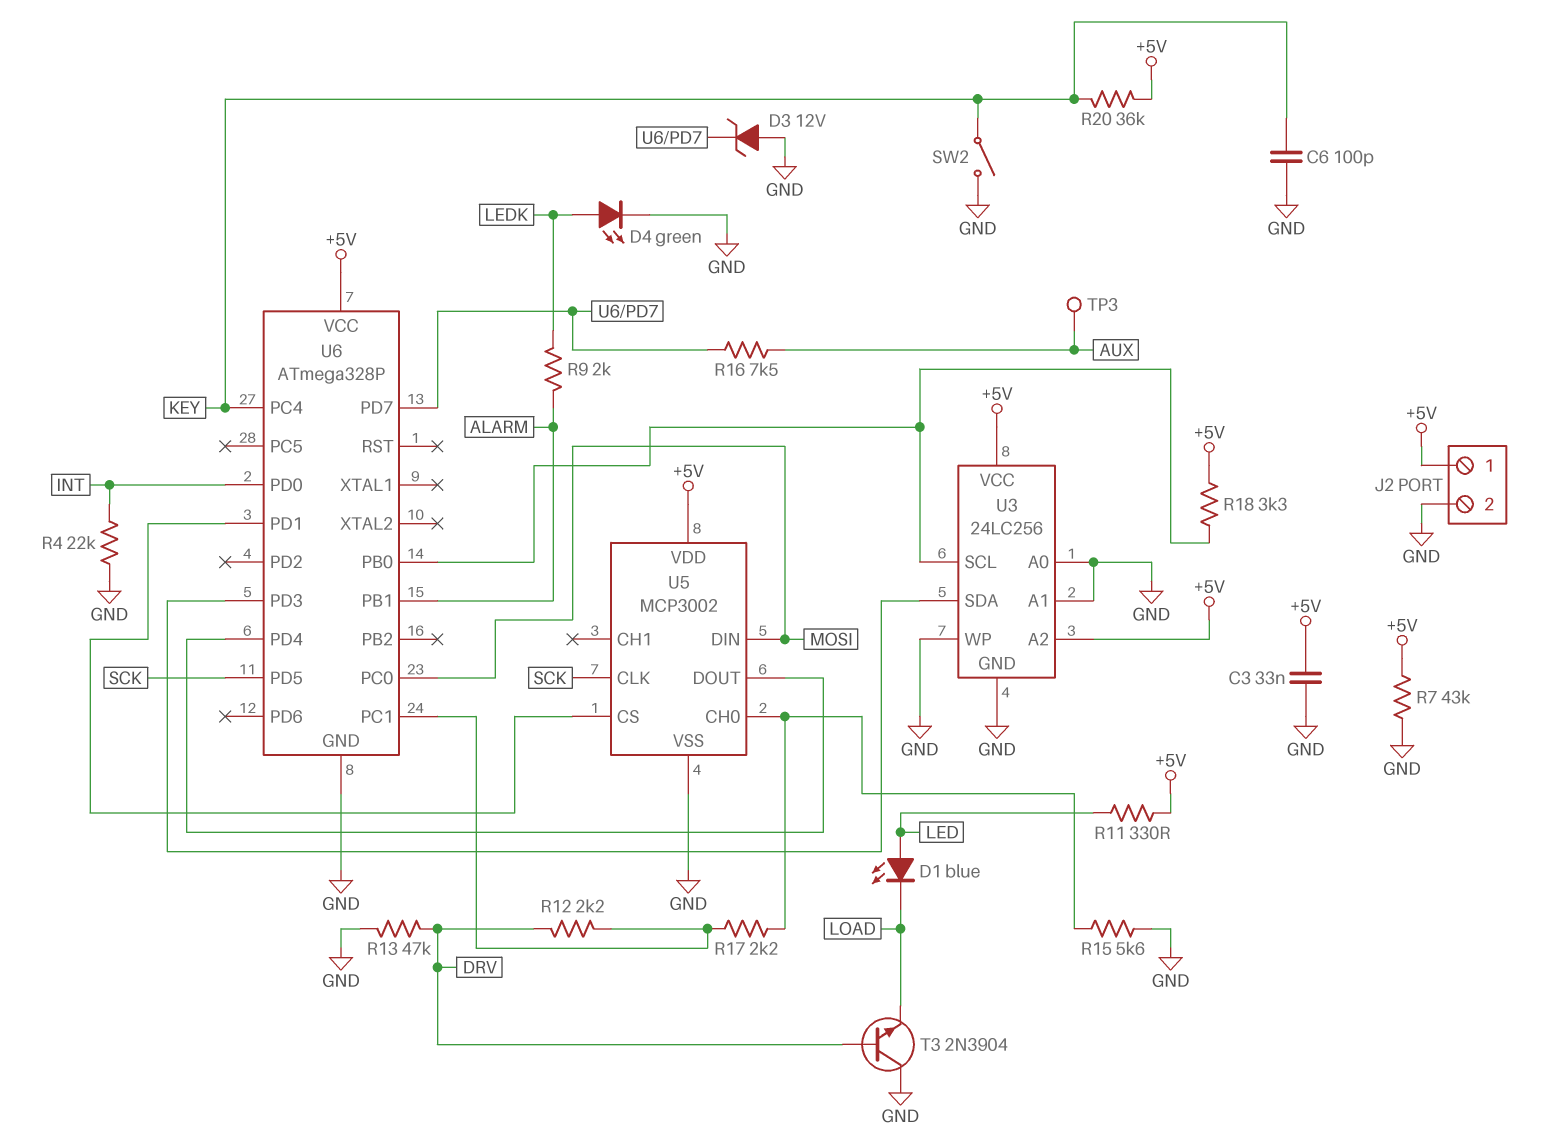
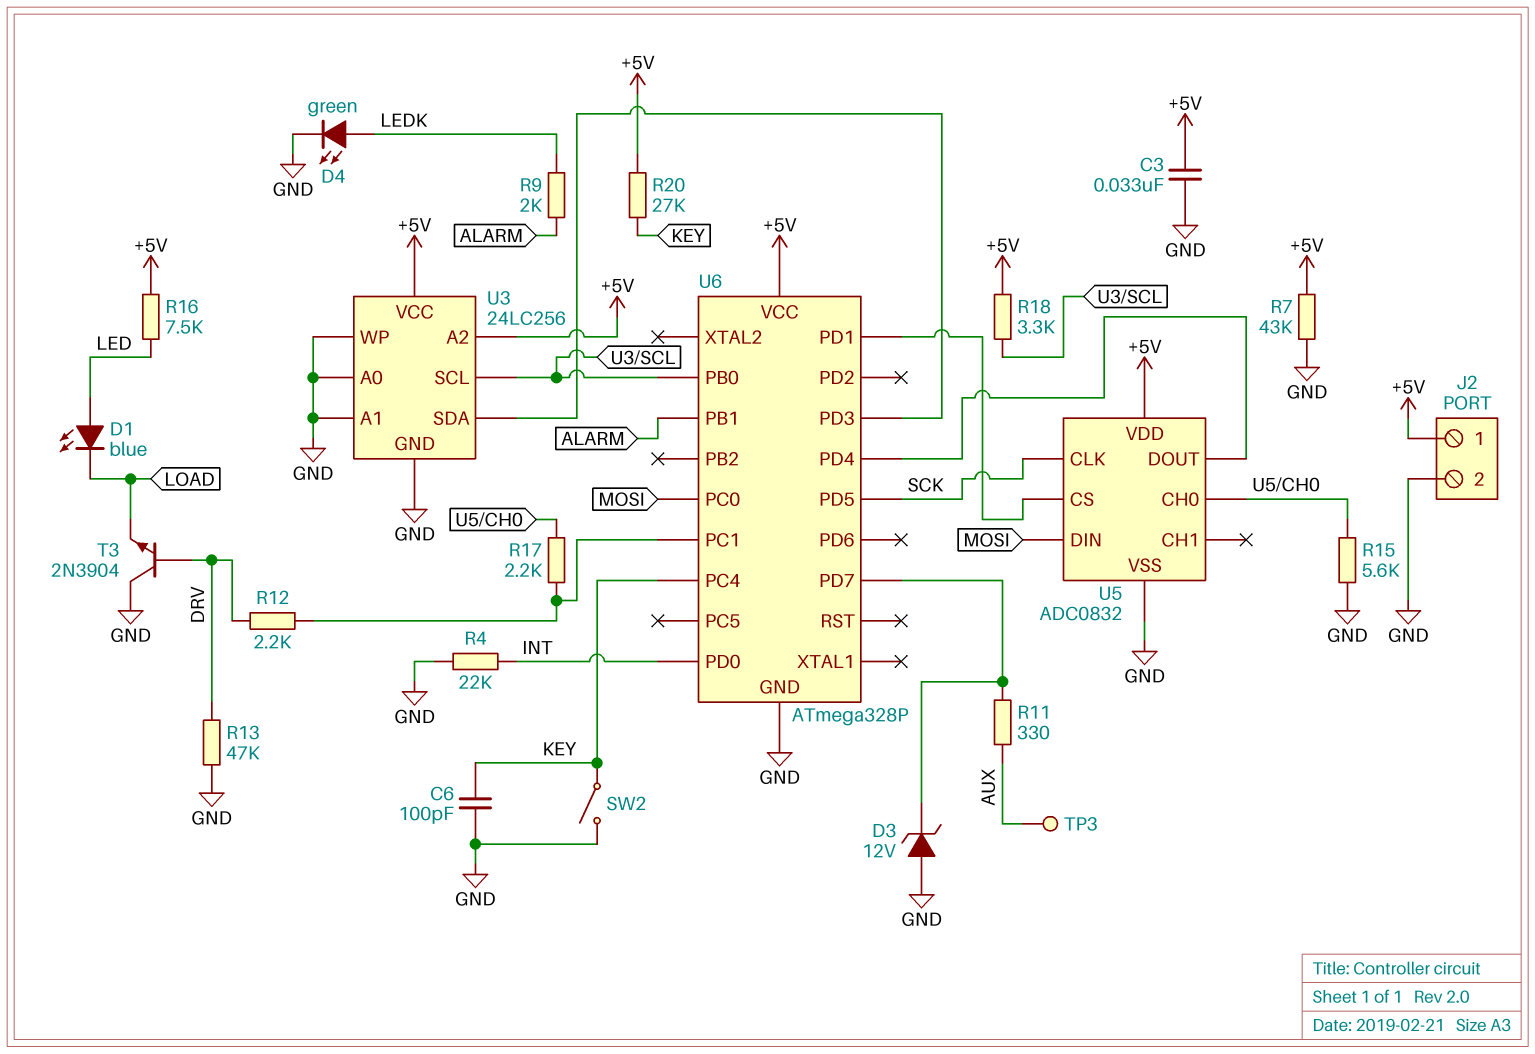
R11: 330 (+5V, LED) -> 330 (AUX, U6/PD7)
R16: 7.5k (AUX, U6/PD7) -> 7.5k (+5V, LED)
R20: 36k (+5V, KEY) -> 27k (+5V, KEY)
U5: MCP3002 -> ADC0832

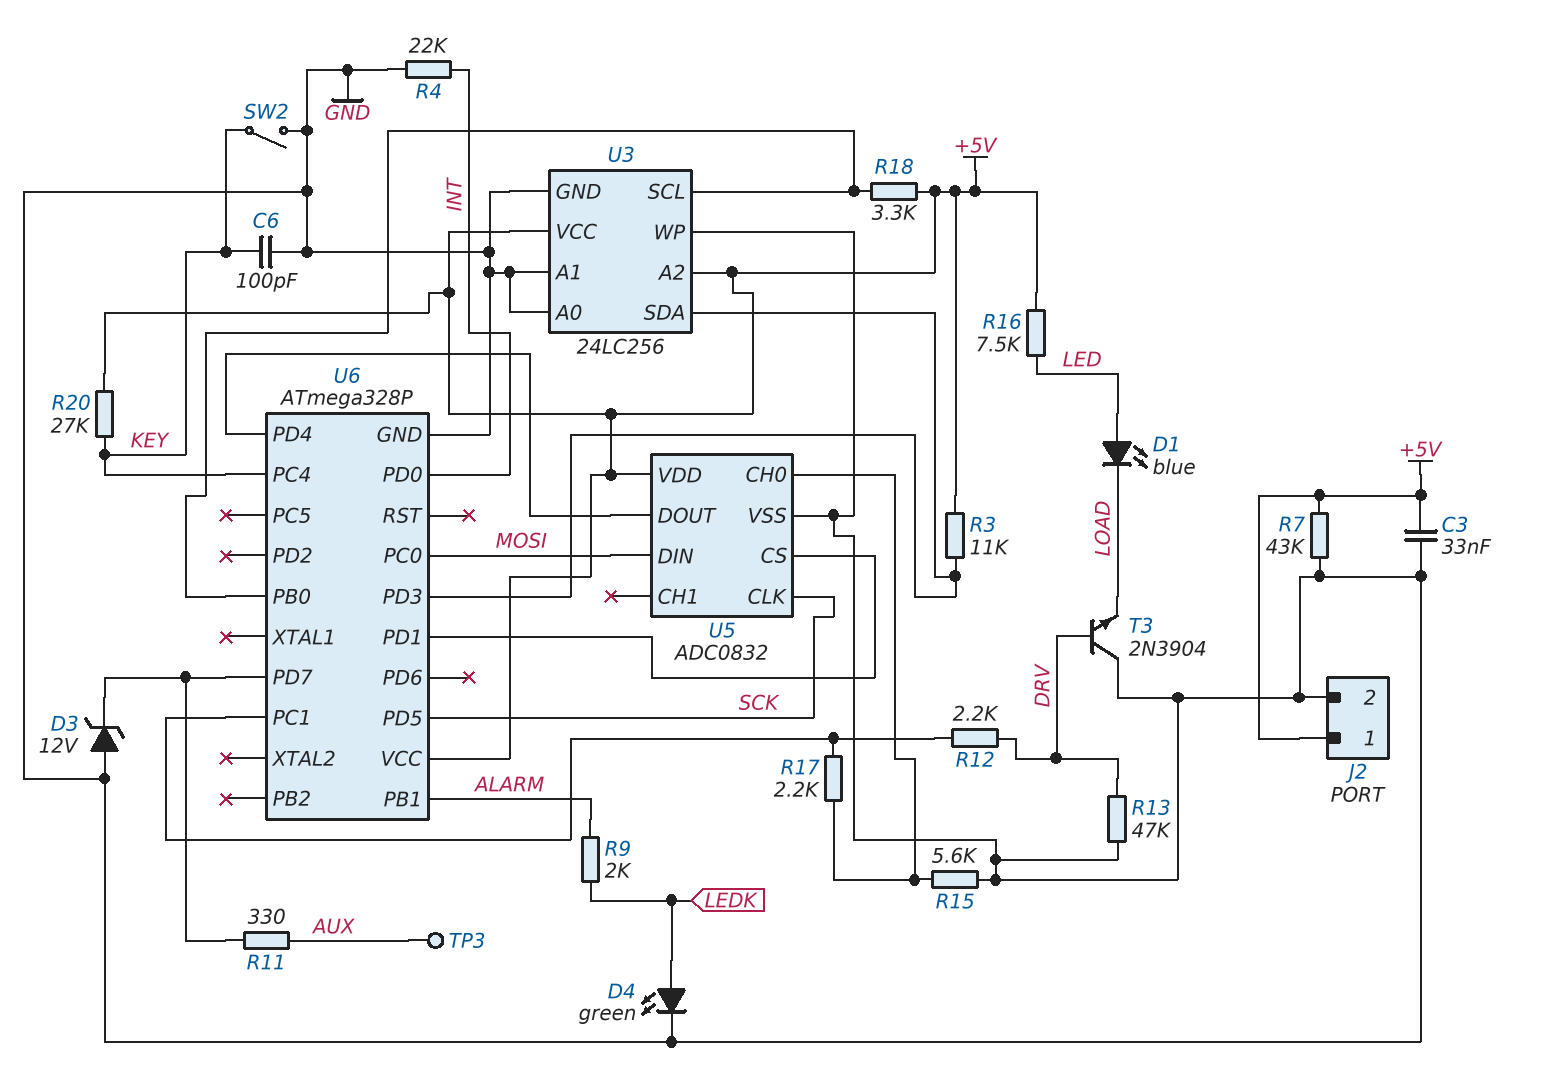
R3: none -> 11k (+5V, U3/SDA)

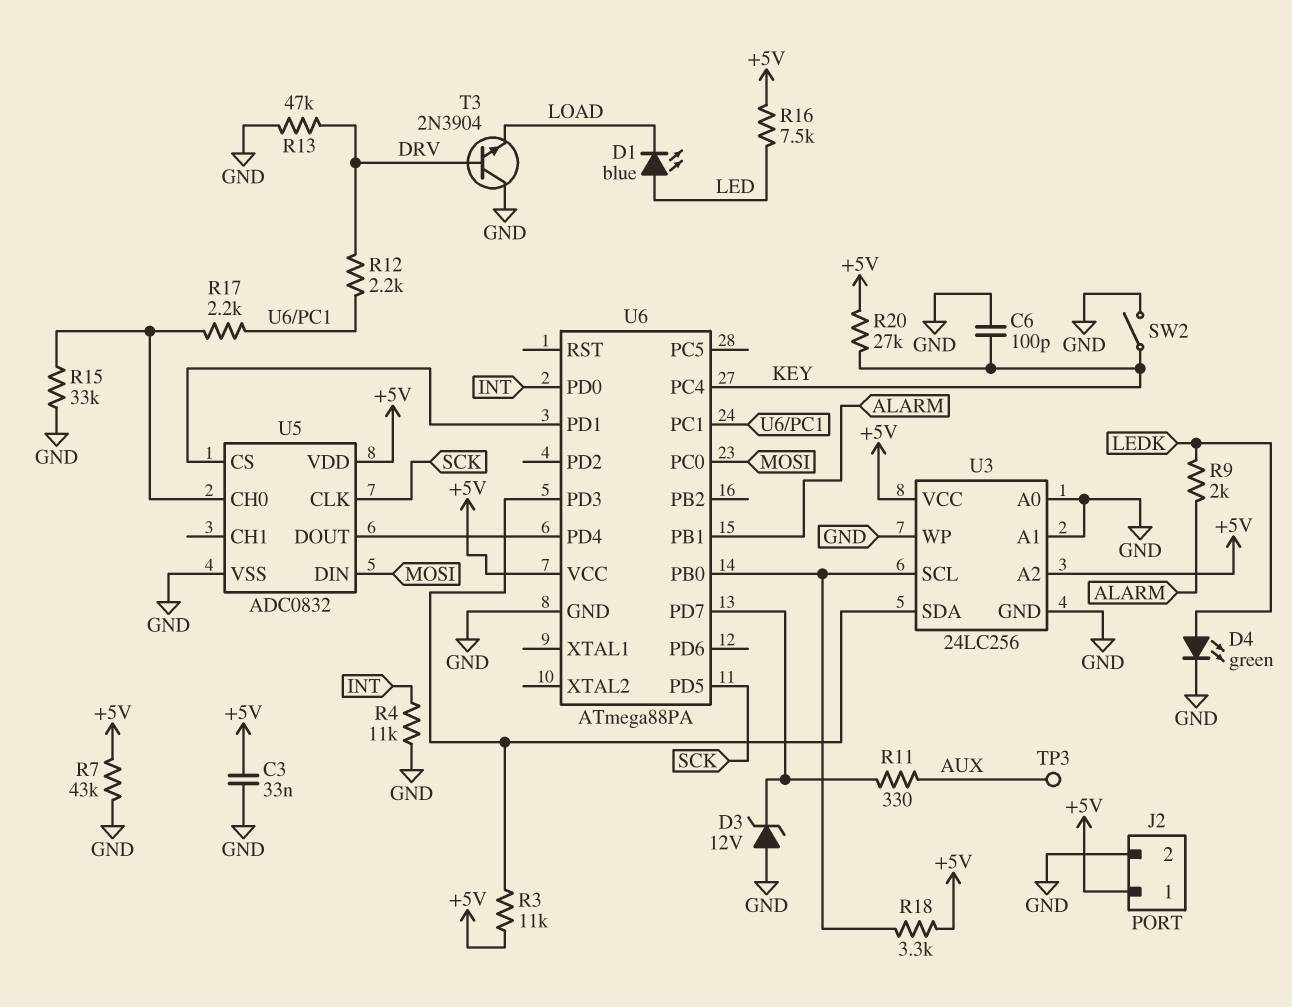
R4: 22k (GND, INT) -> 11k (GND, INT)
R15: 5.6k (GND, U5/CH0) -> 33k (GND, U5/CH0)
U6: ATmega328P -> ATmega88PA

